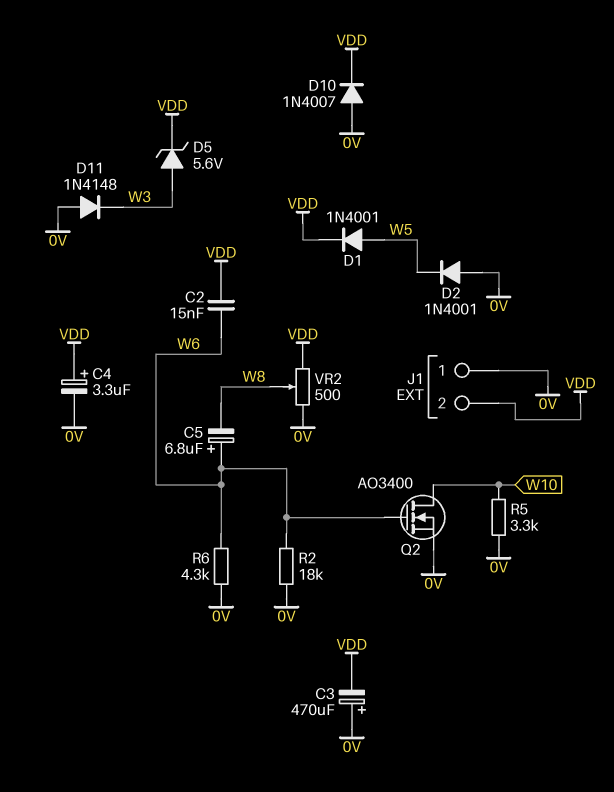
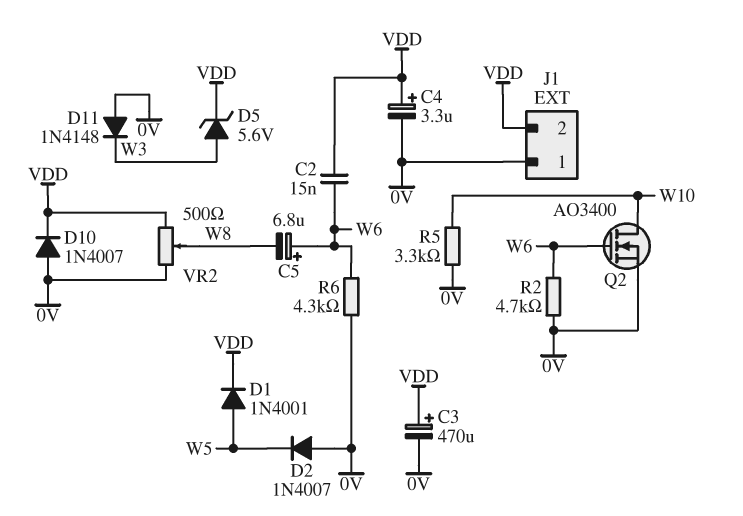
C3: 470uF (plus 0V, minus VDD) -> 470uF (plus VDD, minus 0V)
D2: diode 1N4001 (A 0V, K W5) -> diode 1N4007 (A 0V, K W5)
R2: 18k (0V, W6) -> 4.7k (0V, W6)

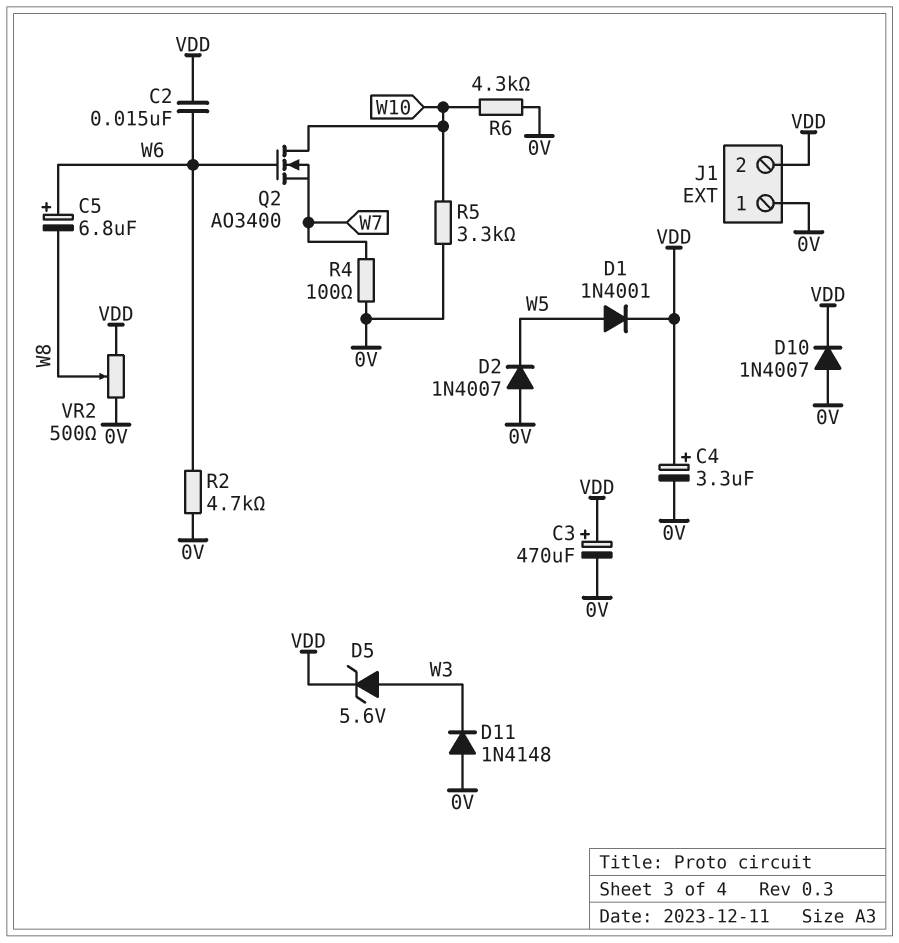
Q2: NMOS AO3400 (G W6, D W10, S 0V) -> NMOS AO3400 (G W6, D W10, S W7)
R4: none -> 100 (0V, W7)
R6: 4.3k (0V, W6) -> 4.3k (0V, W10)

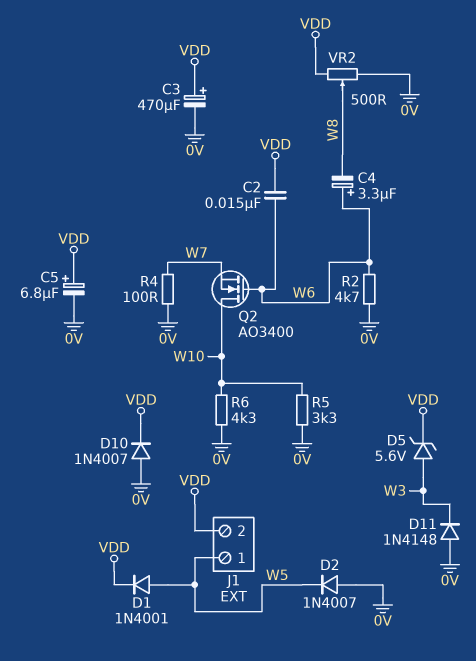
C4: 3.3uF (plus VDD, minus 0V) -> 3.3uF (plus W6, minus W8)
C5: 6.8uF (plus W6, minus W8) -> 6.8uF (plus VDD, minus 0V)
J1 pin 1: 0V -> W5

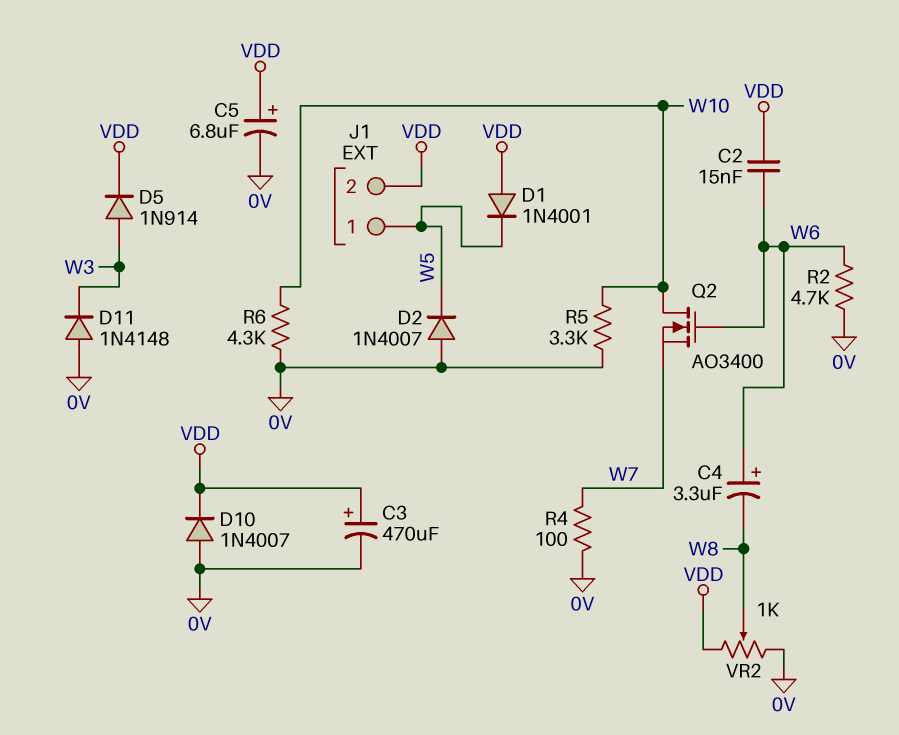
D1: diode 1N4001 (A W5, K VDD) -> diode 1N4001 (A VDD, K W5)
D5: zener 5.6V (A W3, K VDD) -> diode 1N914 (A W3, K VDD)
VR2: 500 (0V, VDD, wiper W8) -> 1k (0V, VDD, wiper W8)

